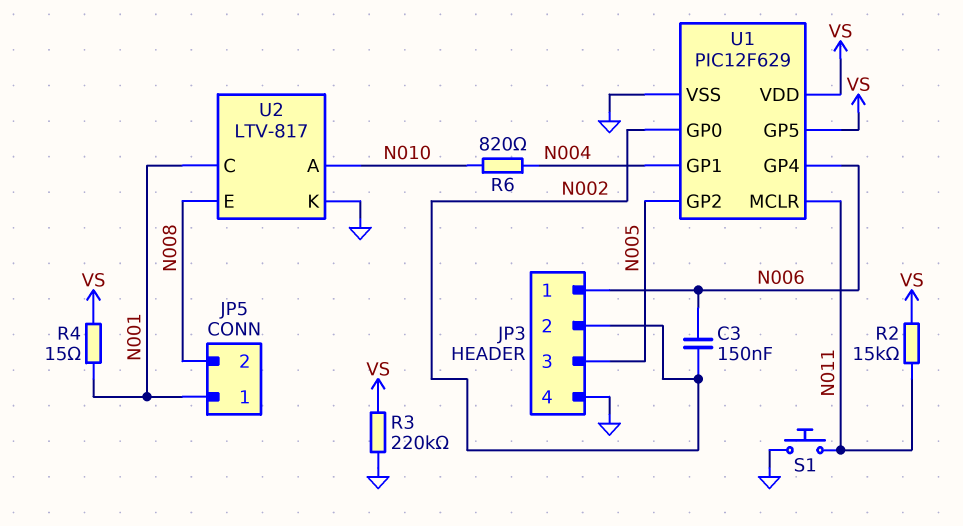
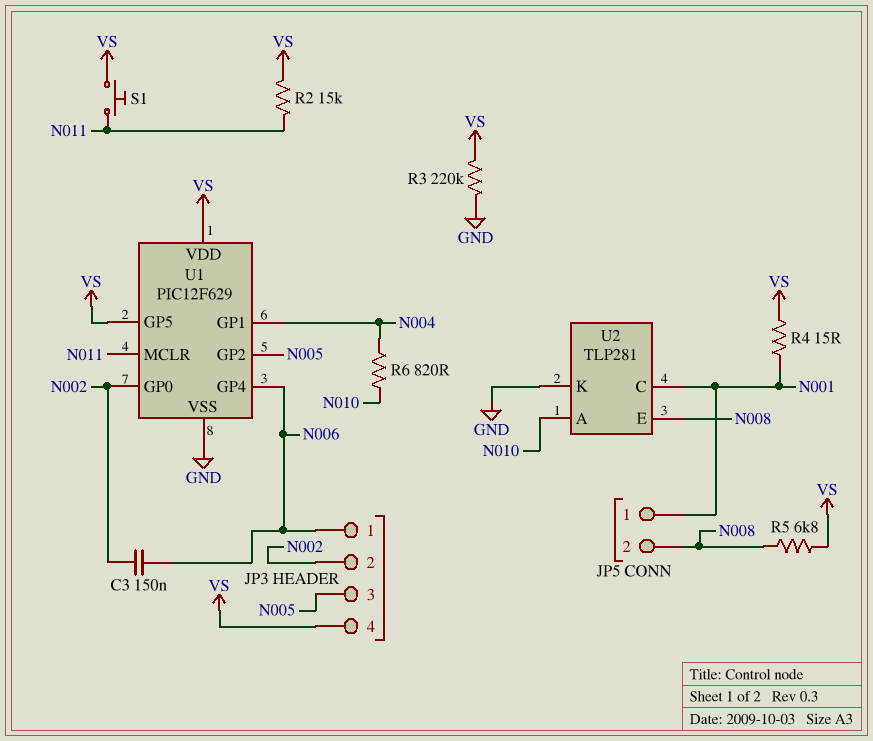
JP3 pin 4: GND -> VS
R5: none -> 6.8k (N008, VS)
S1: button (GND, N011) -> button (N011, VS)
U2: LTV-817 -> TLP281

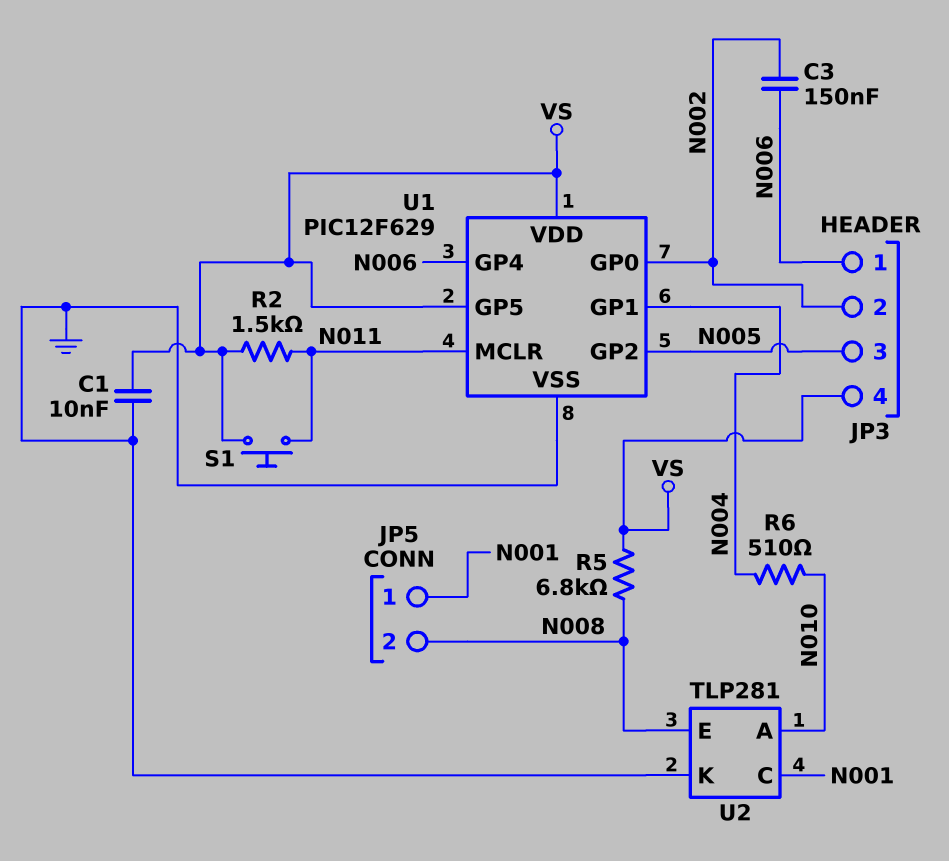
C1: none -> 10nF (GND, VS)
R2: 15k (N011, VS) -> 1.5k (N011, VS)
R3: 220k (GND, VS) -> none
R4: 15 (N001, VS) -> none
R6: 820 (N004, N010) -> 510 (N004, N010)

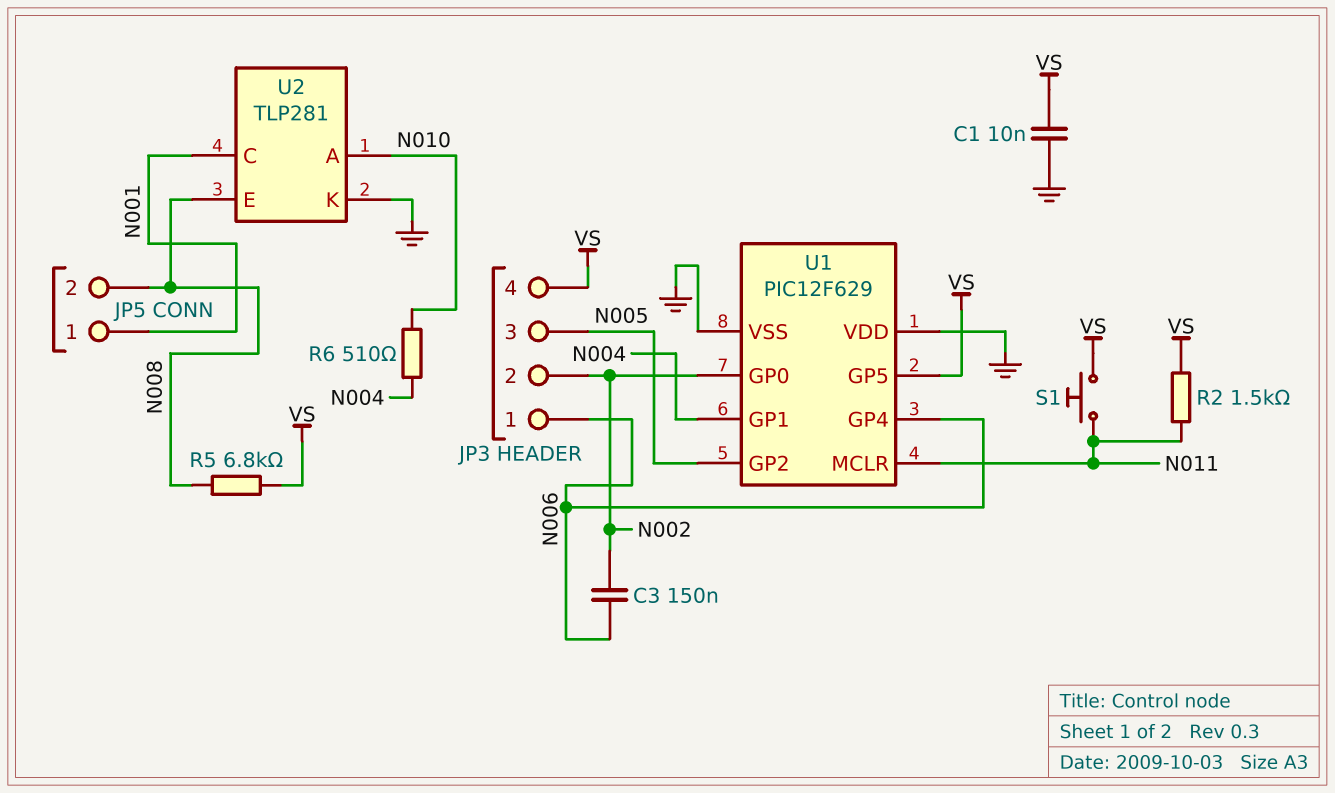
U1 pin VDD: VS -> GND

